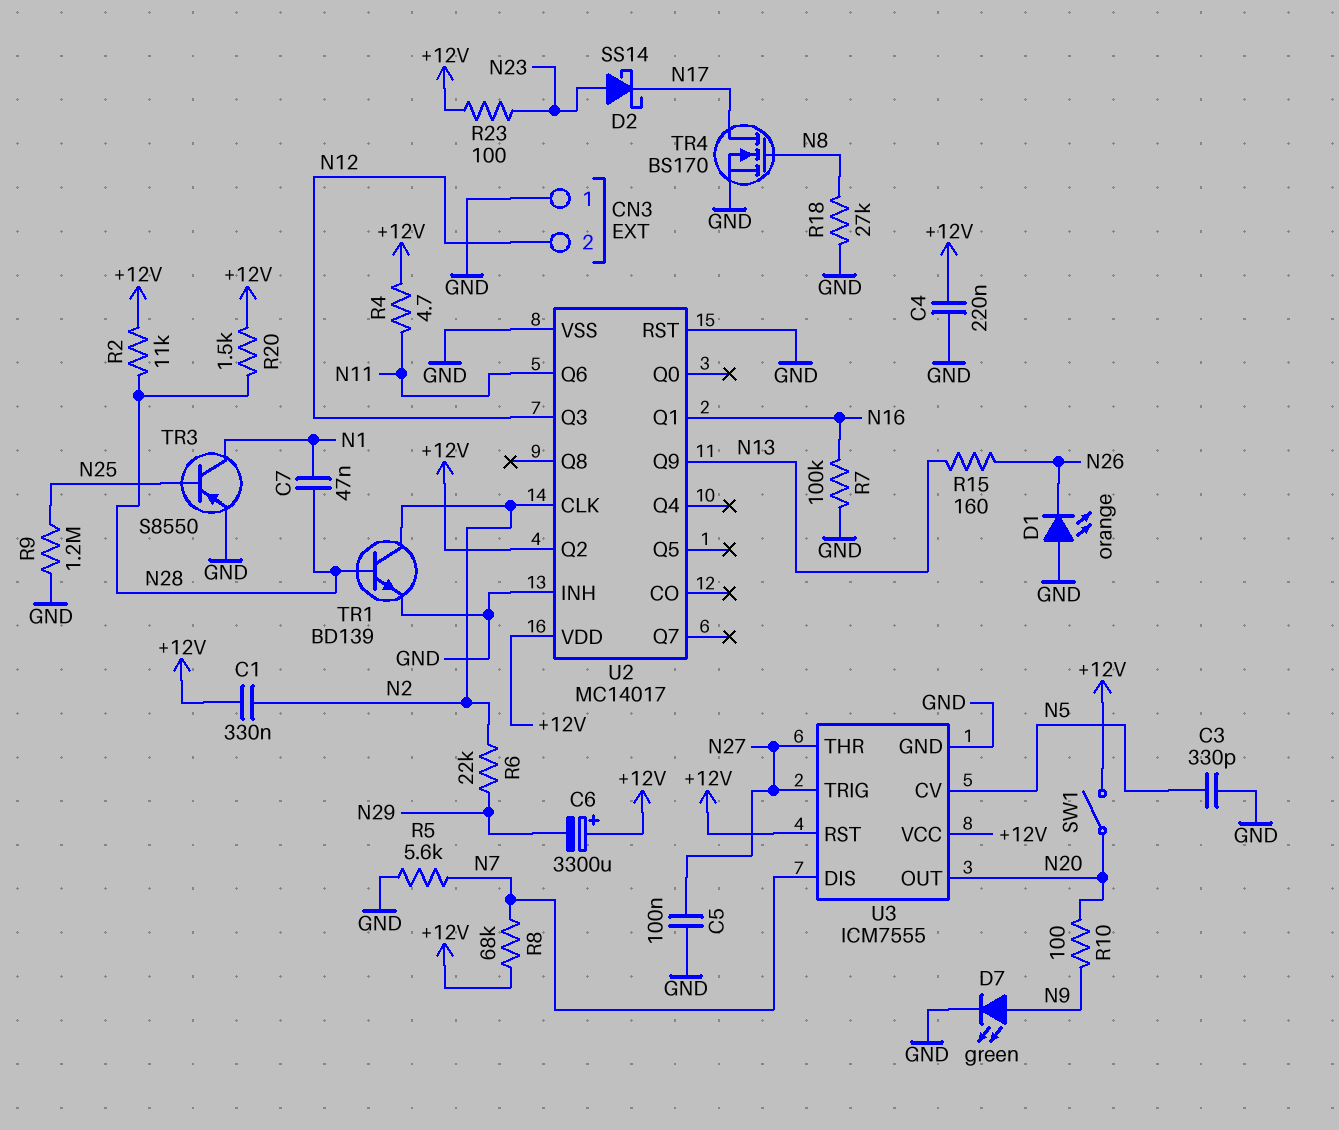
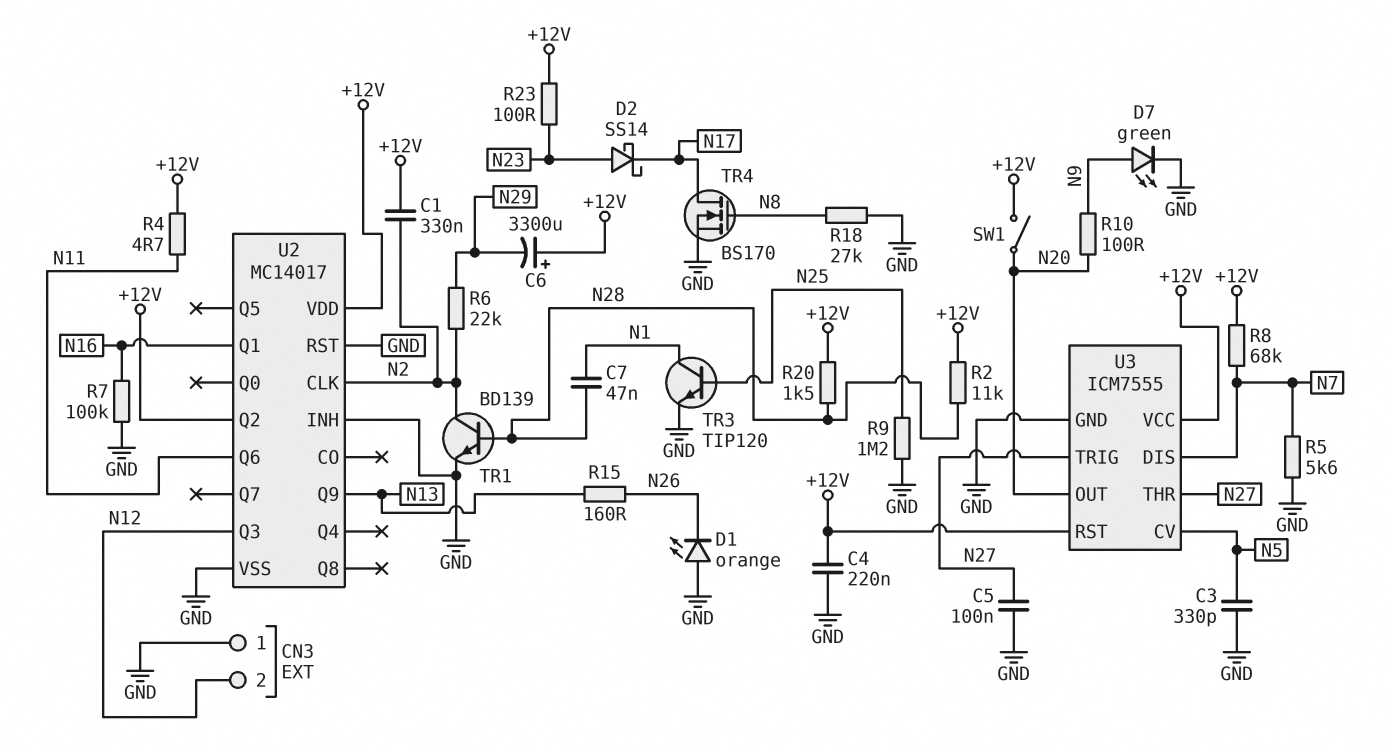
TR3: PNP S8550 (B N25, C N1, E GND) -> NPN TIP120 (B N25, C N1, E GND)

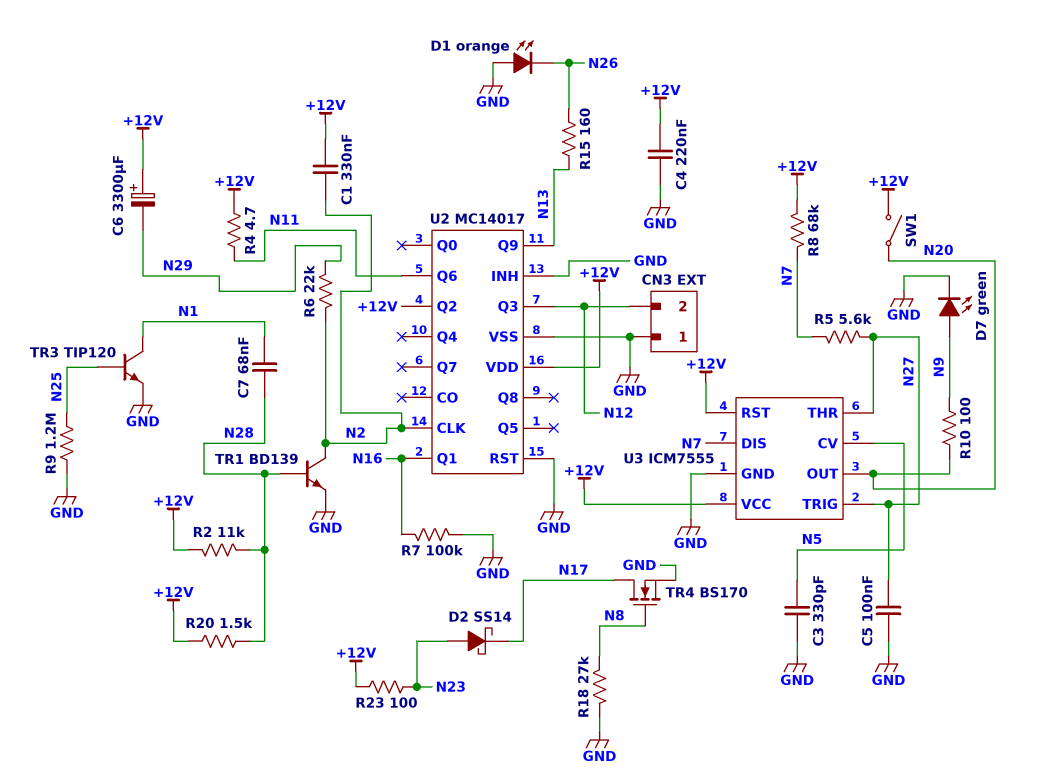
C7: 47nF (N1, N28) -> 68nF (N1, N28)
R5: 5.6k (GND, N7) -> 5.6k (N7, N27)

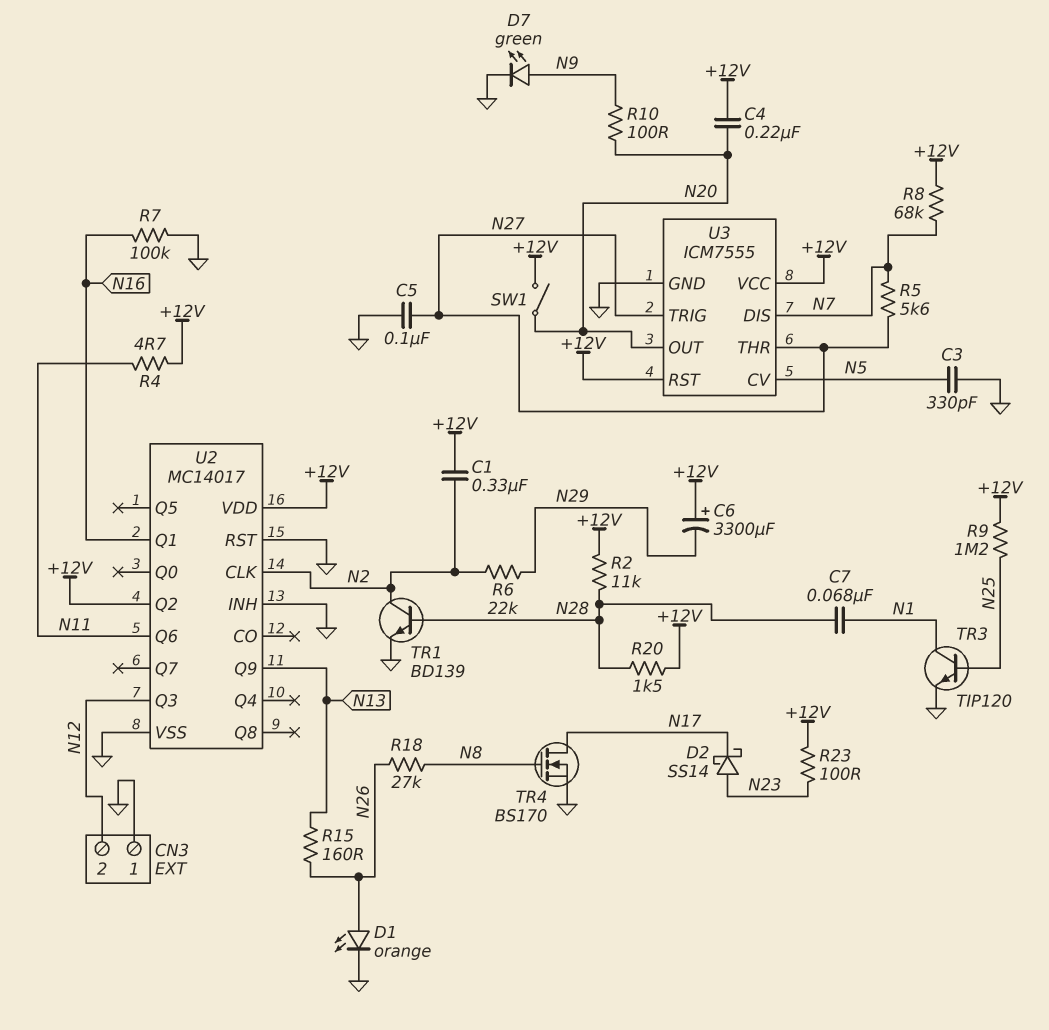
C4: 220nF (+12V, GND) -> 220nF (+12V, N20)
D1: LED orange (A GND, K N26) -> LED orange (A N26, K GND)
R9: 1.2M (GND, N25) -> 1.2M (+12V, N25)
R18: 27k (GND, N8) -> 27k (N8, N26)

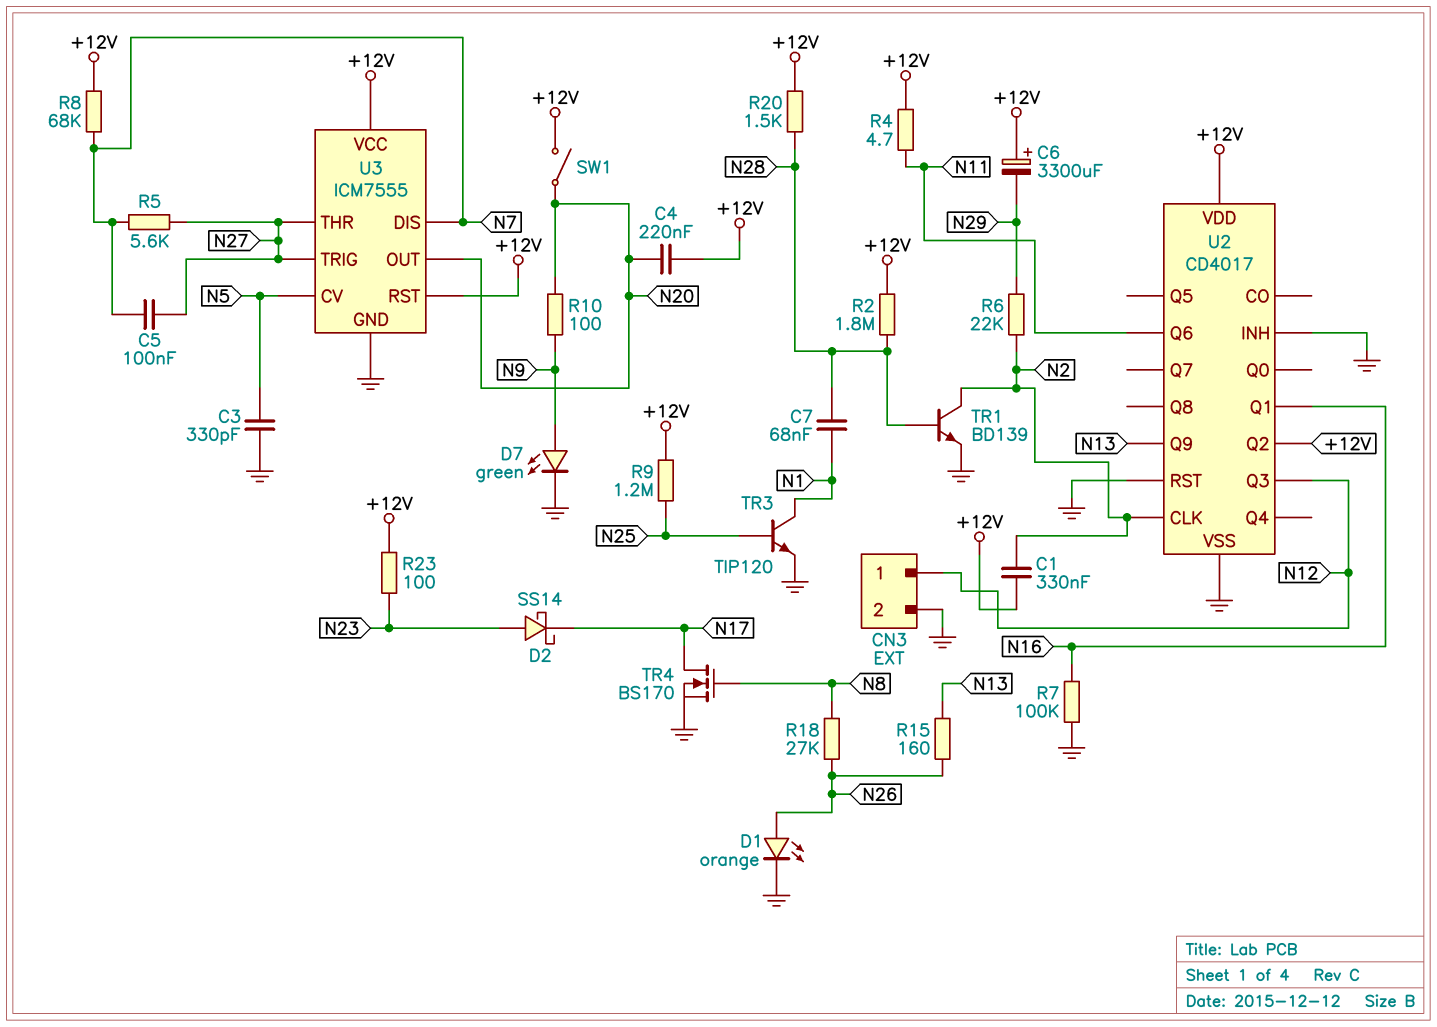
C5: 100nF (GND, N27) -> 100nF (N7, N27)
CN3 pin 1: GND -> N12
CN3 pin 2: N12 -> GND
R2: 11k (+12V, N28) -> 1.8M (+12V, N28)
U2: MC14017 -> CD4017

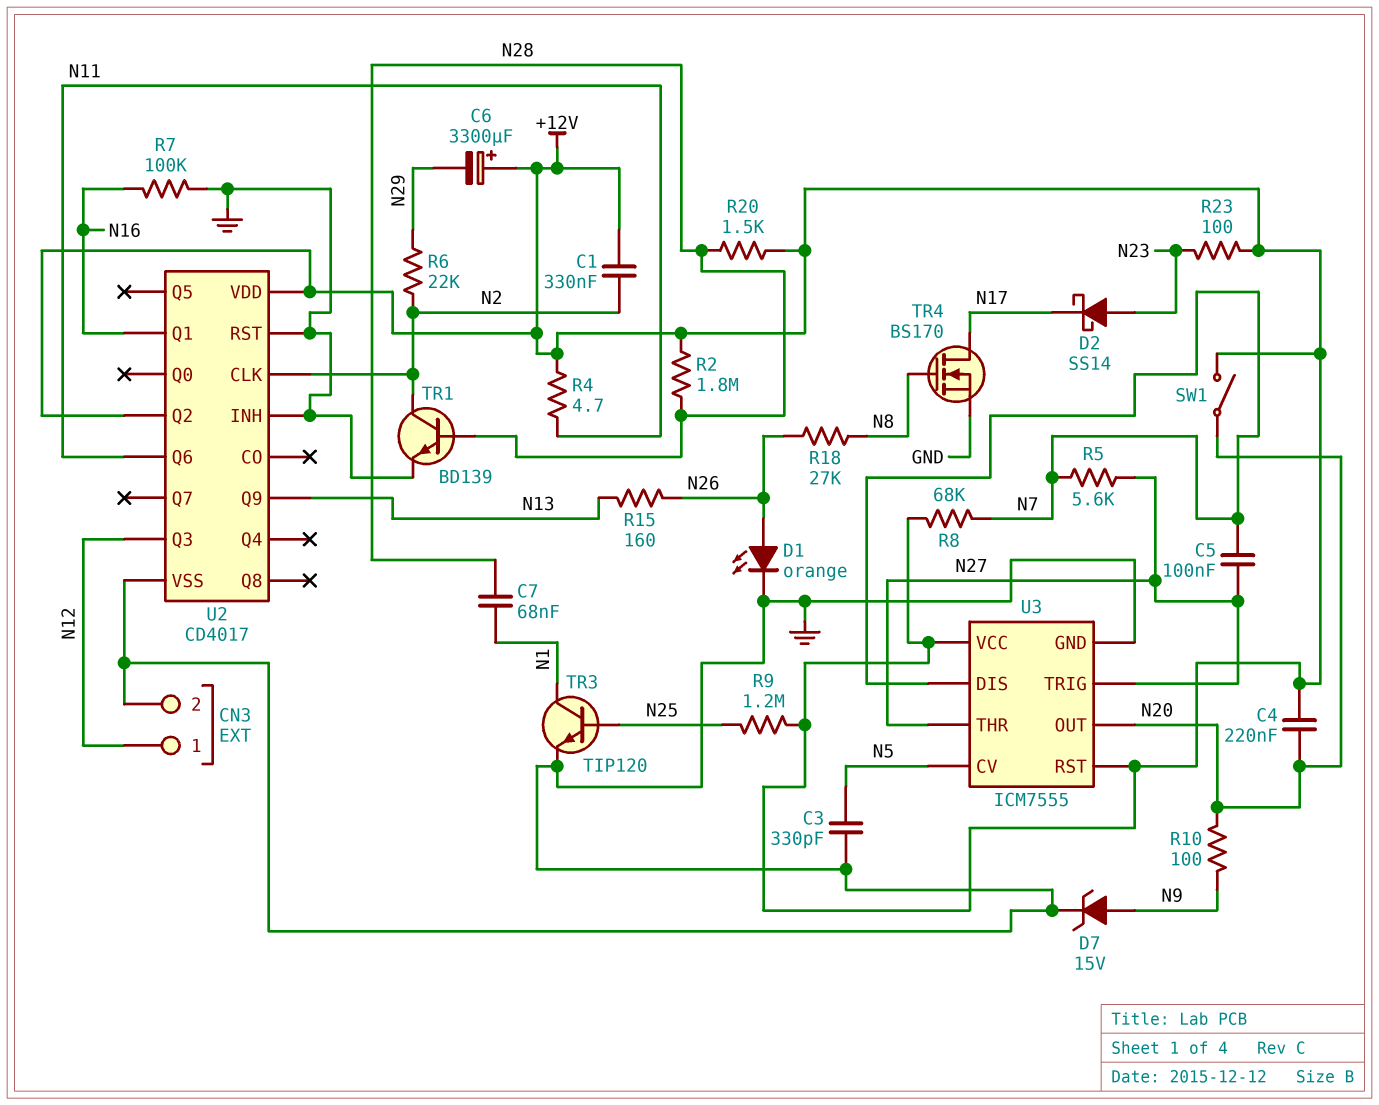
D7: LED green (A N9, K GND) -> zener 15V (A N9, K GND)

